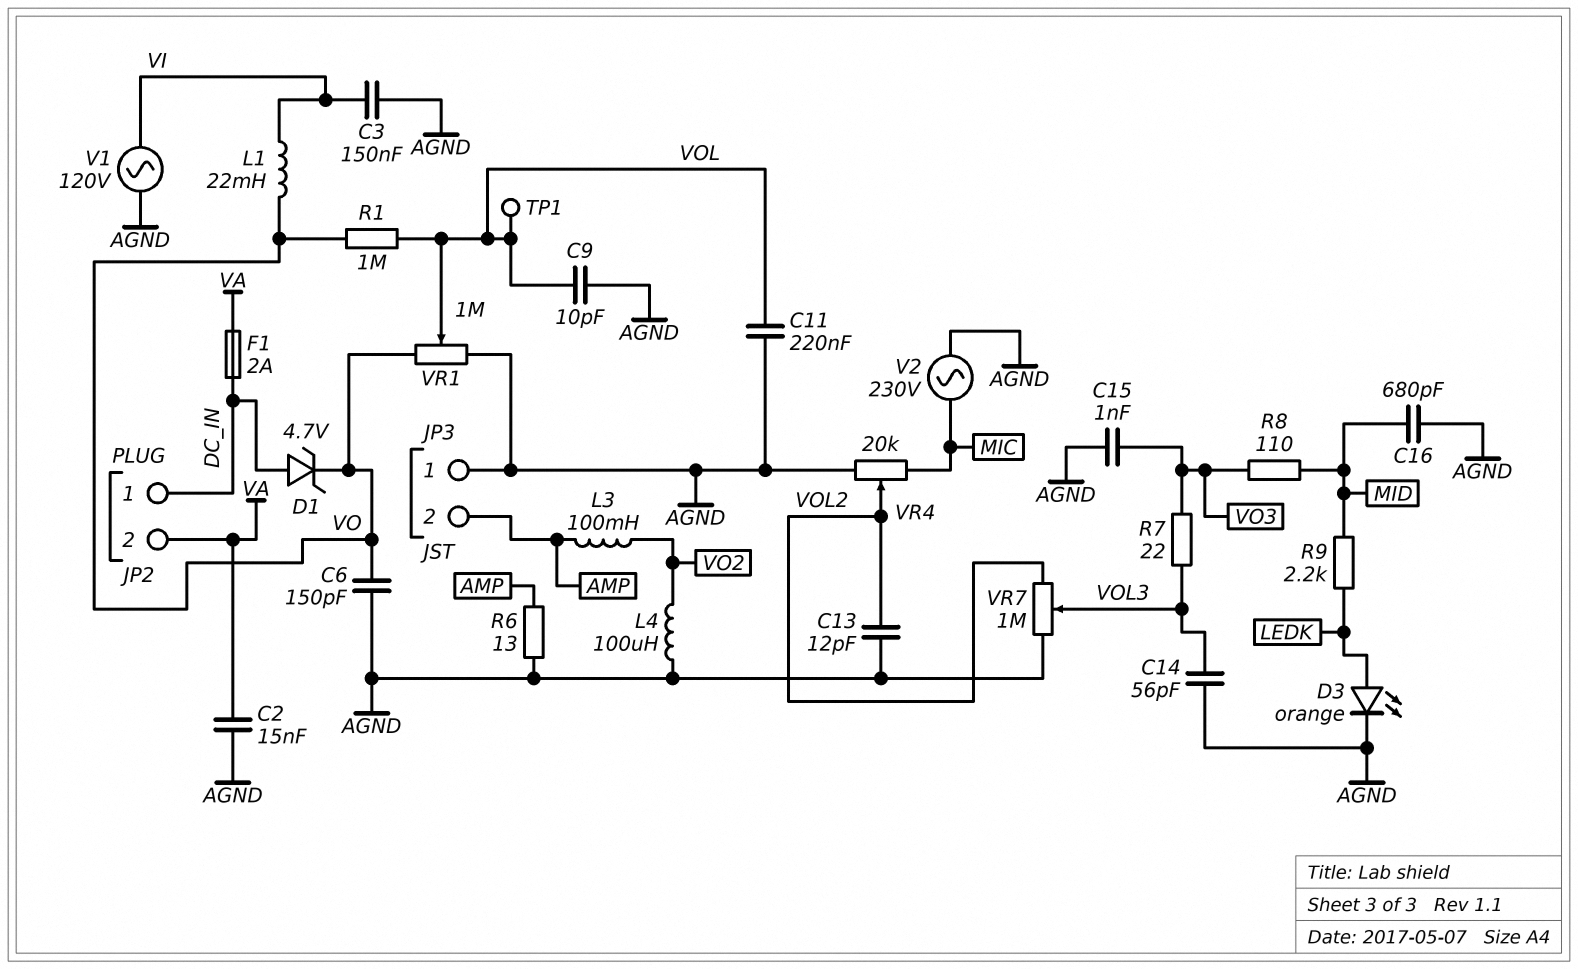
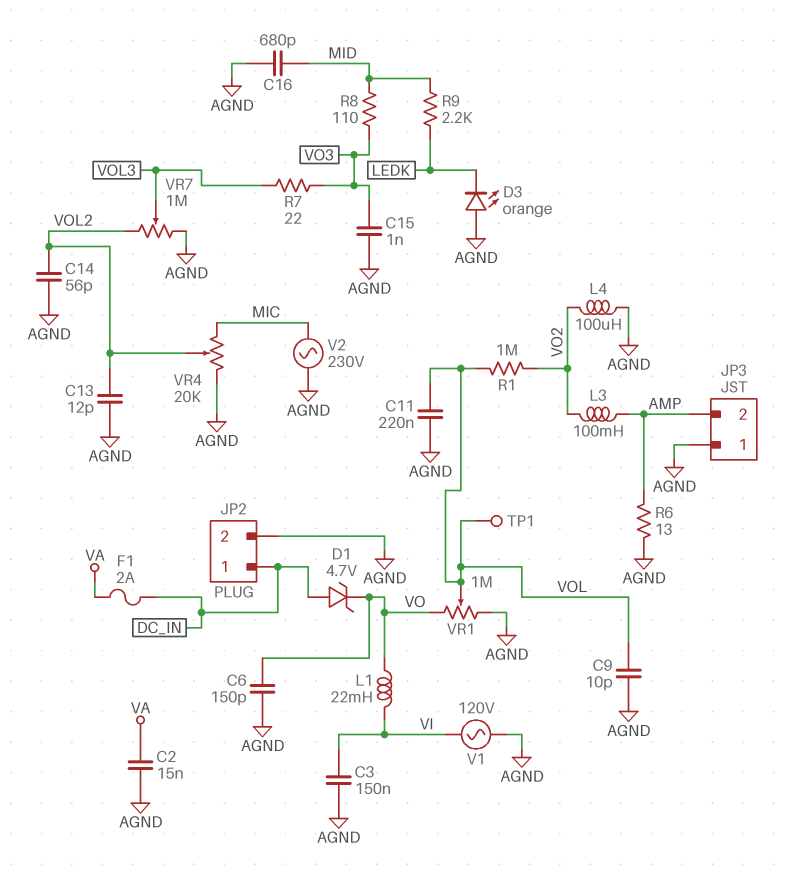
C14: 56pF (AGND, VOL3) -> 56pF (AGND, VOL2)
D3: LED orange (A LEDK, K AGND) -> LED orange (A AGND, K LEDK)
JP2 pin 2: VA -> AGND
R1: 1M (VO, VOL) -> 1M (VO2, VOL)

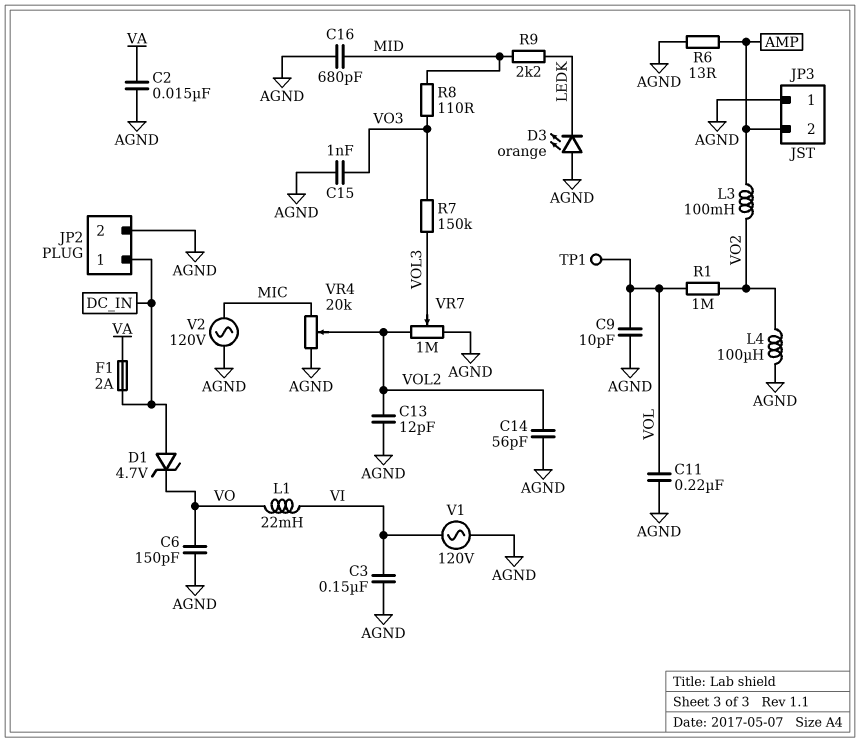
R7: 22 (VO3, VOL3) -> 150k (VO3, VOL3)
V2: AC 230V (AGND, MIC) -> AC 120V (AGND, MIC)
VR1: 1M (AGND, VO, wiper VOL) -> none

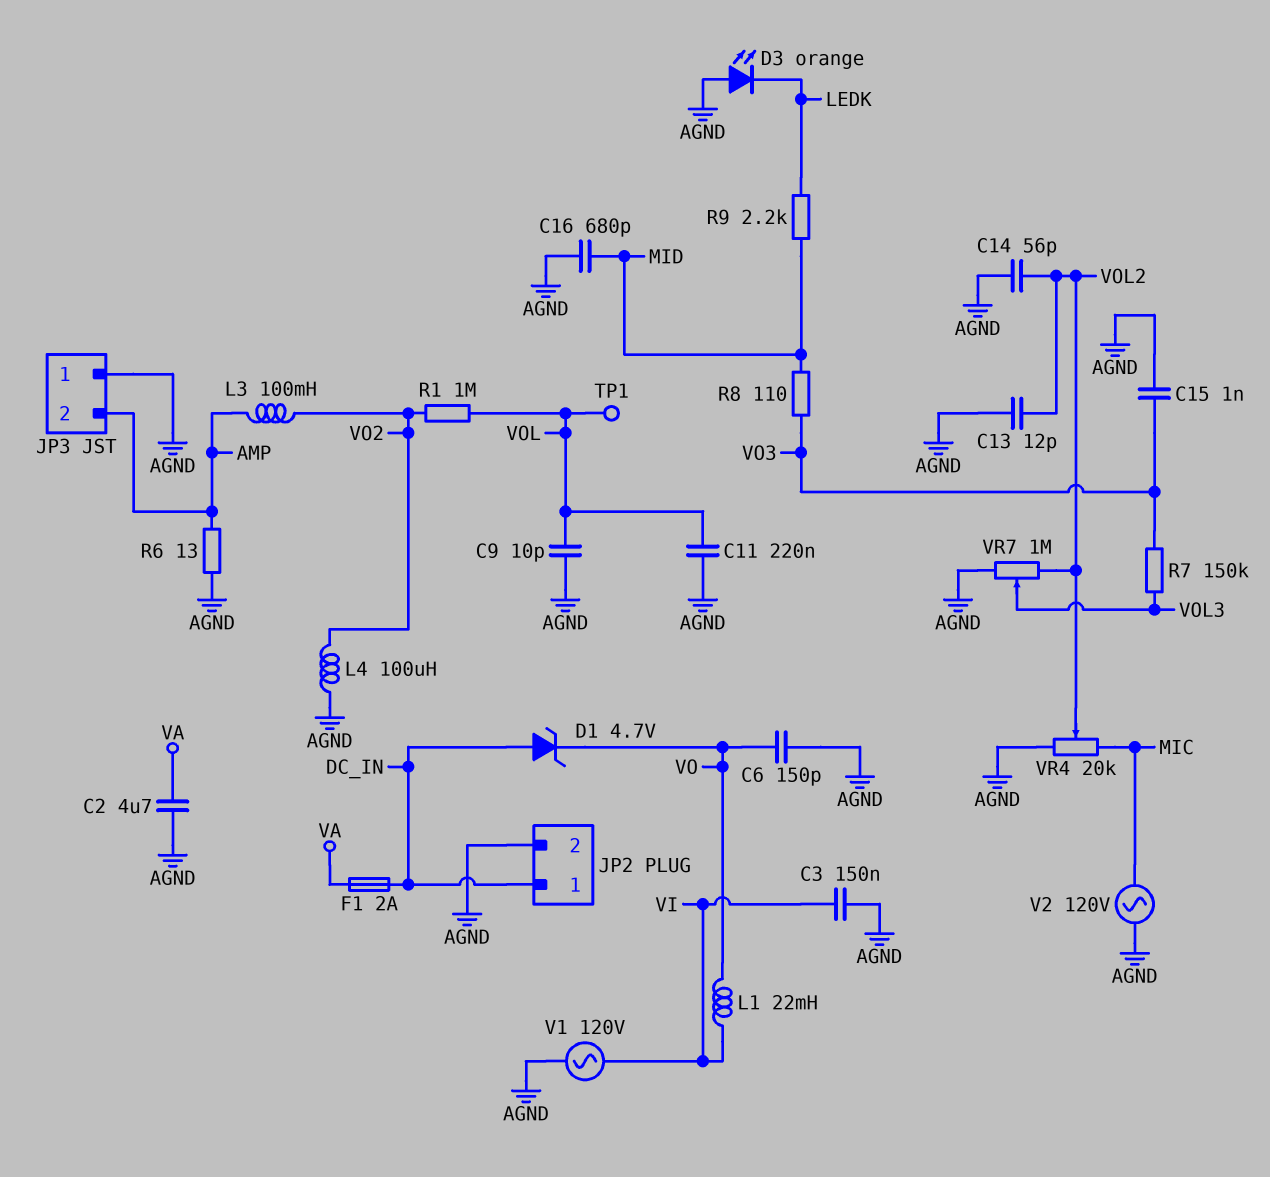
C2: 15nF (AGND, VA) -> 4.7uF (AGND, VA)

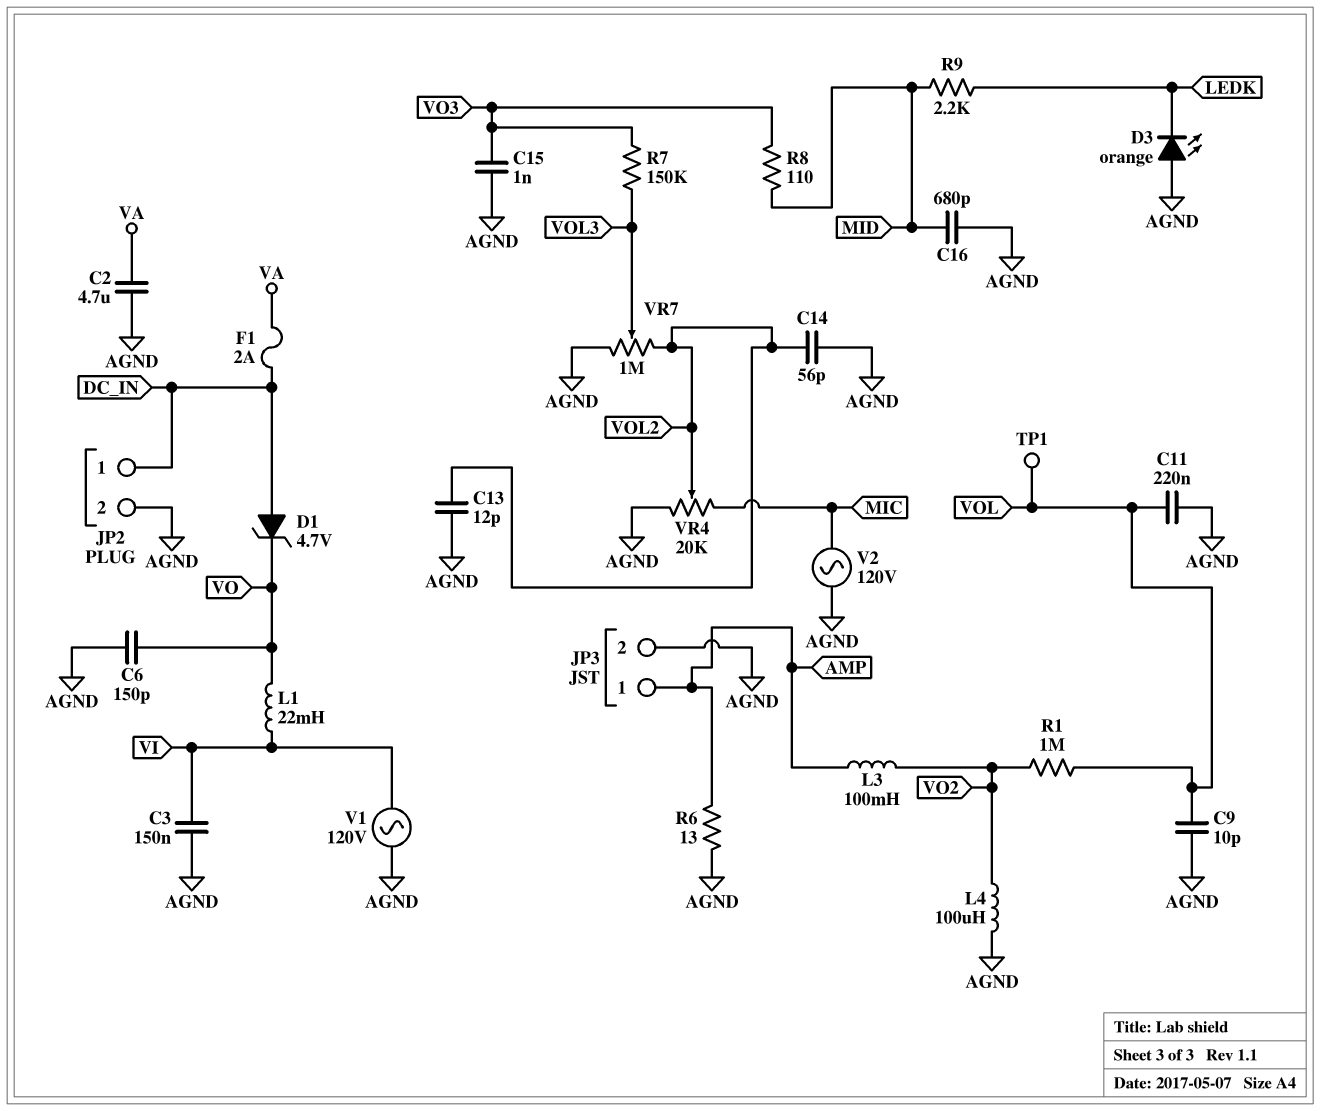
JP3 pin 1: AGND -> AMP
JP3 pin 2: AMP -> AGND

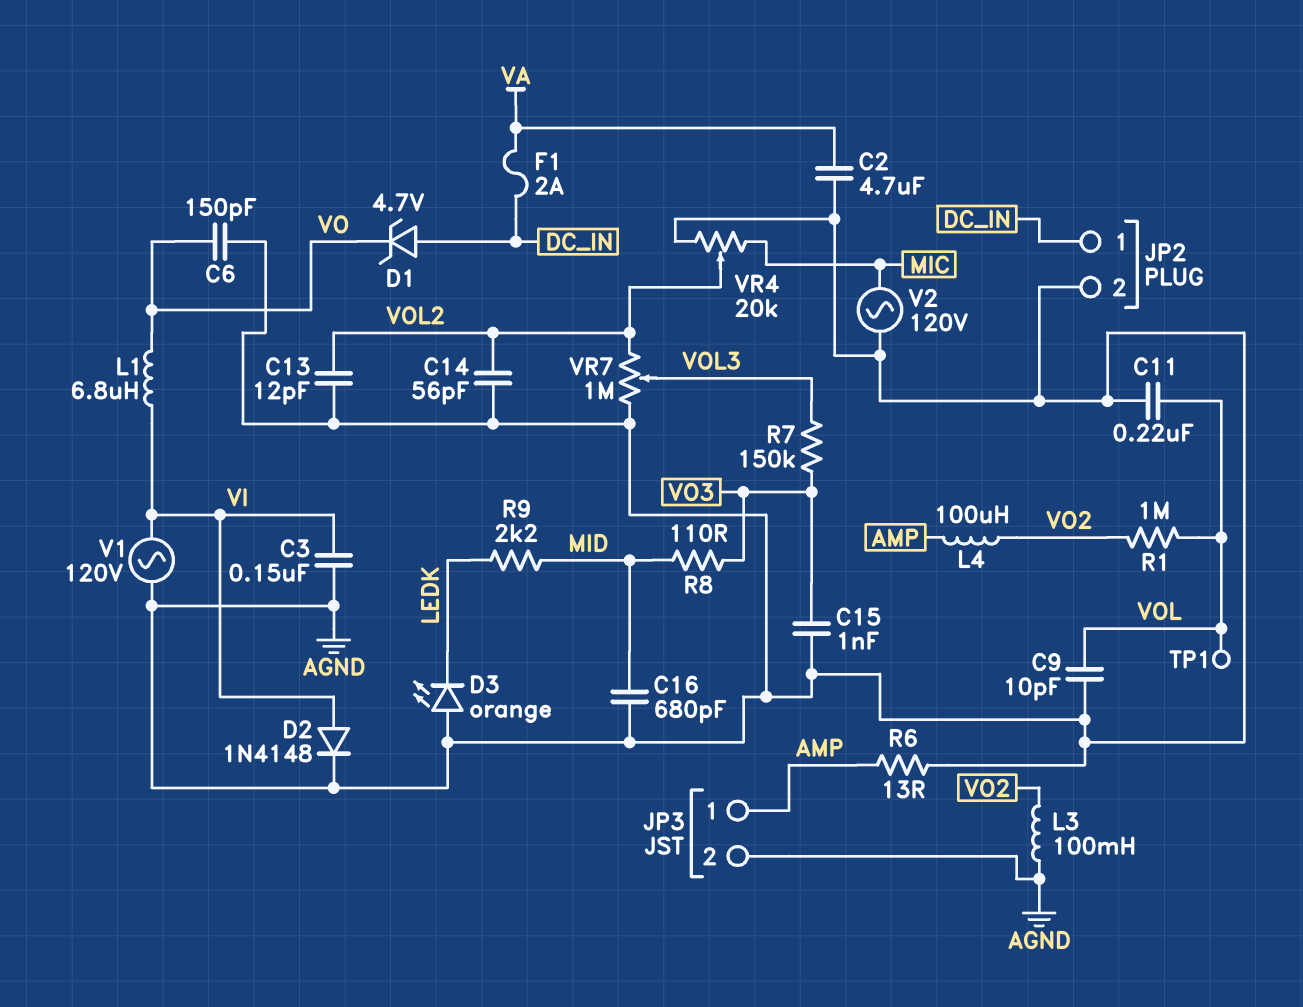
D2: none -> diode 1N4148 (A VI, K AGND)
L1: 22mH (VI, VO) -> 6.8uH (VI, VO)
L3: 100mH (AMP, VO2) -> 100mH (AGND, VO2)
L4: 100uH (AGND, VO2) -> 100uH (AMP, VO2)

